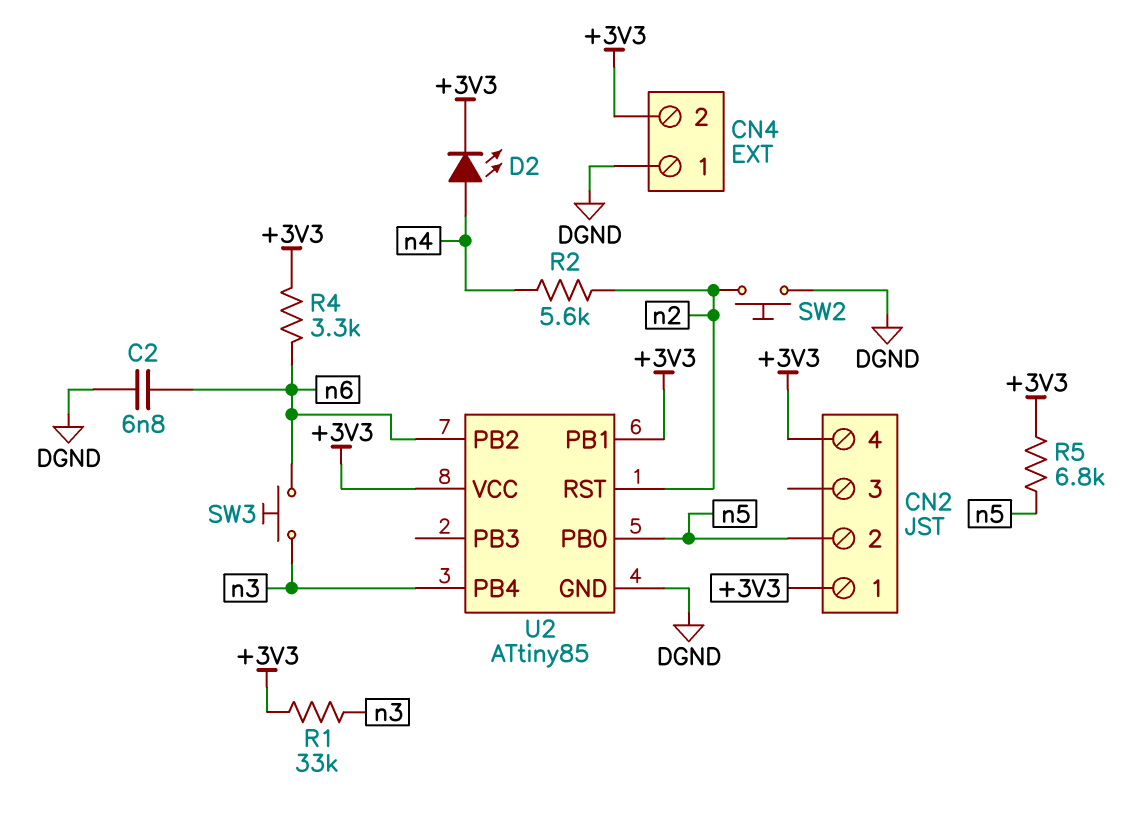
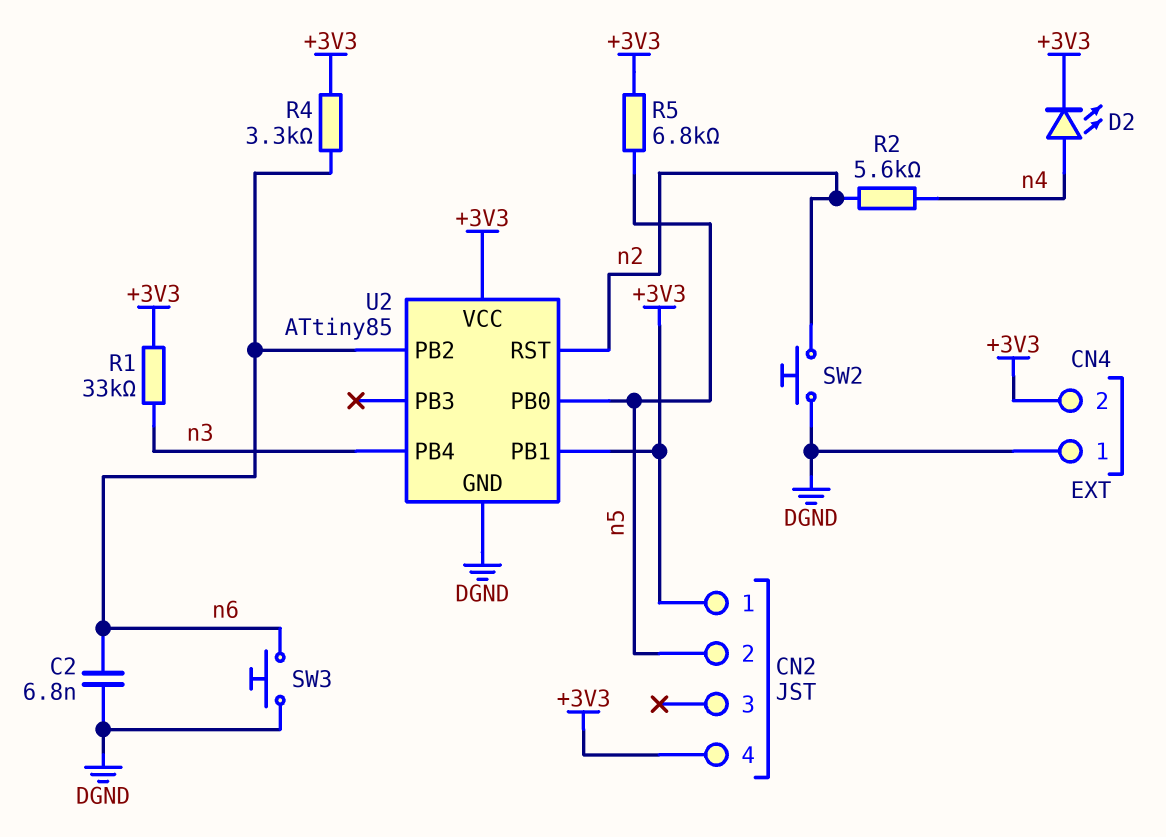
SW3: button (n3, n6) -> button (DGND, n6)

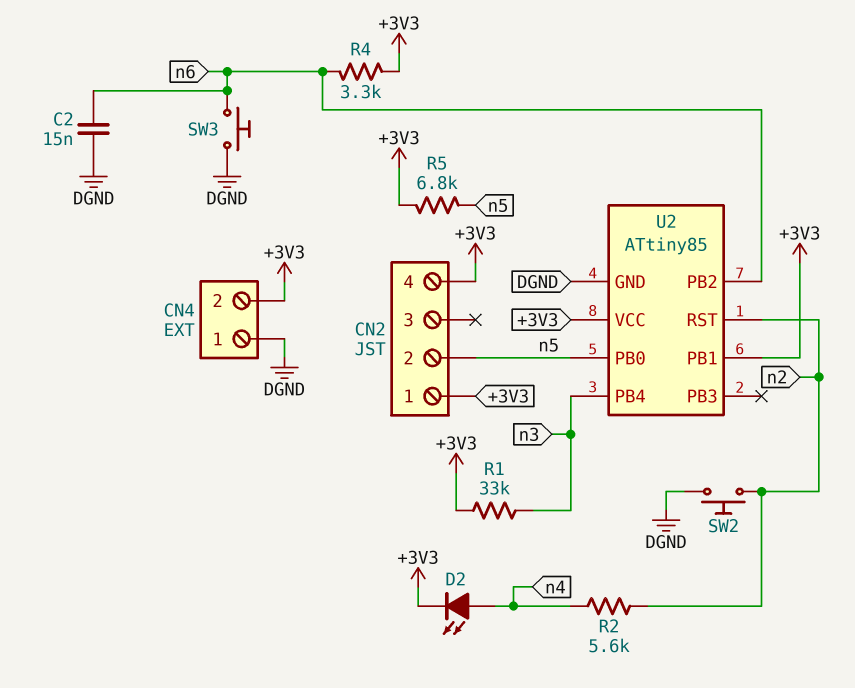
C2: 6.8nF (DGND, n6) -> 15nF (DGND, n6)

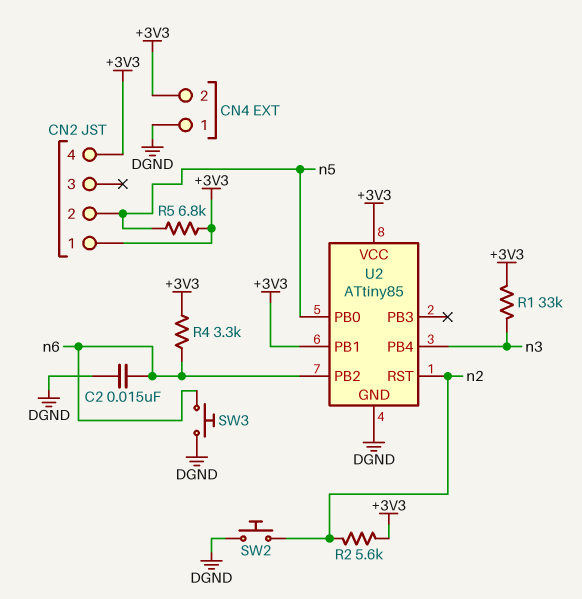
D2: LED (A n4, K +3V3) -> none
R2: 5.6k (n2, n4) -> 5.6k (+3V3, n2)

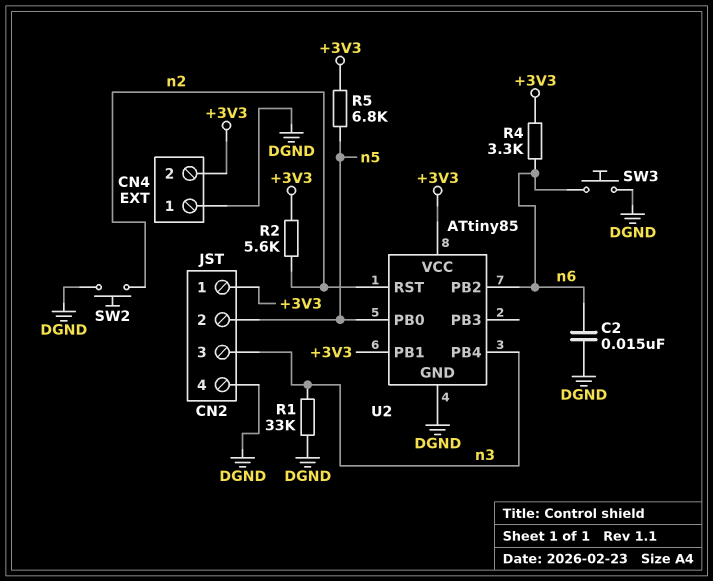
CN2 pin 3: none -> n3
CN2 pin 4: +3V3 -> DGND
R1: 33k (+3V3, n3) -> 33k (DGND, n3)

